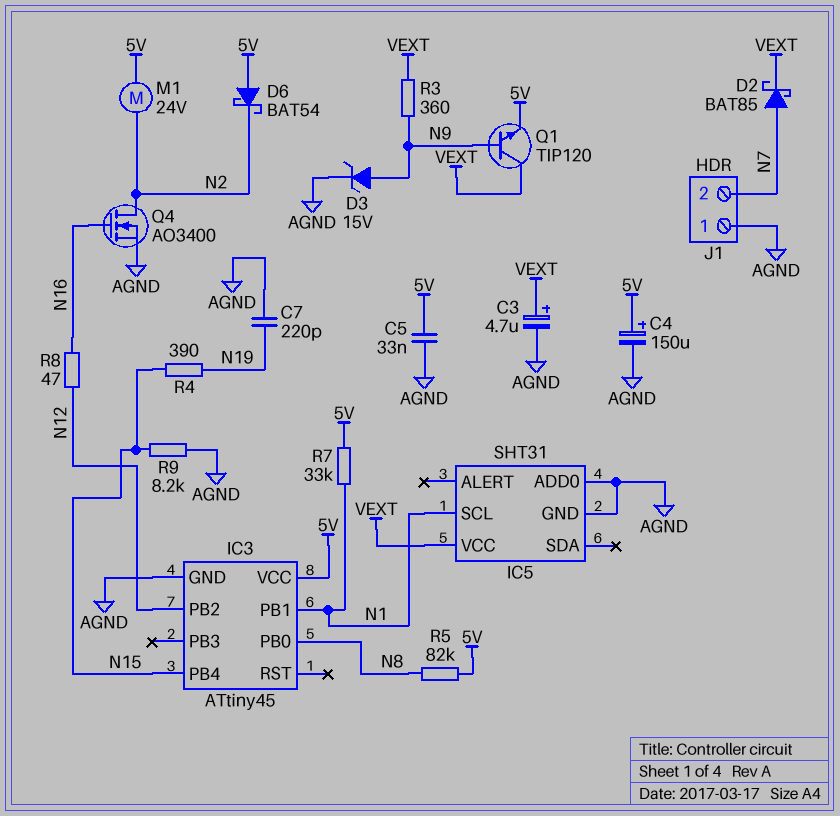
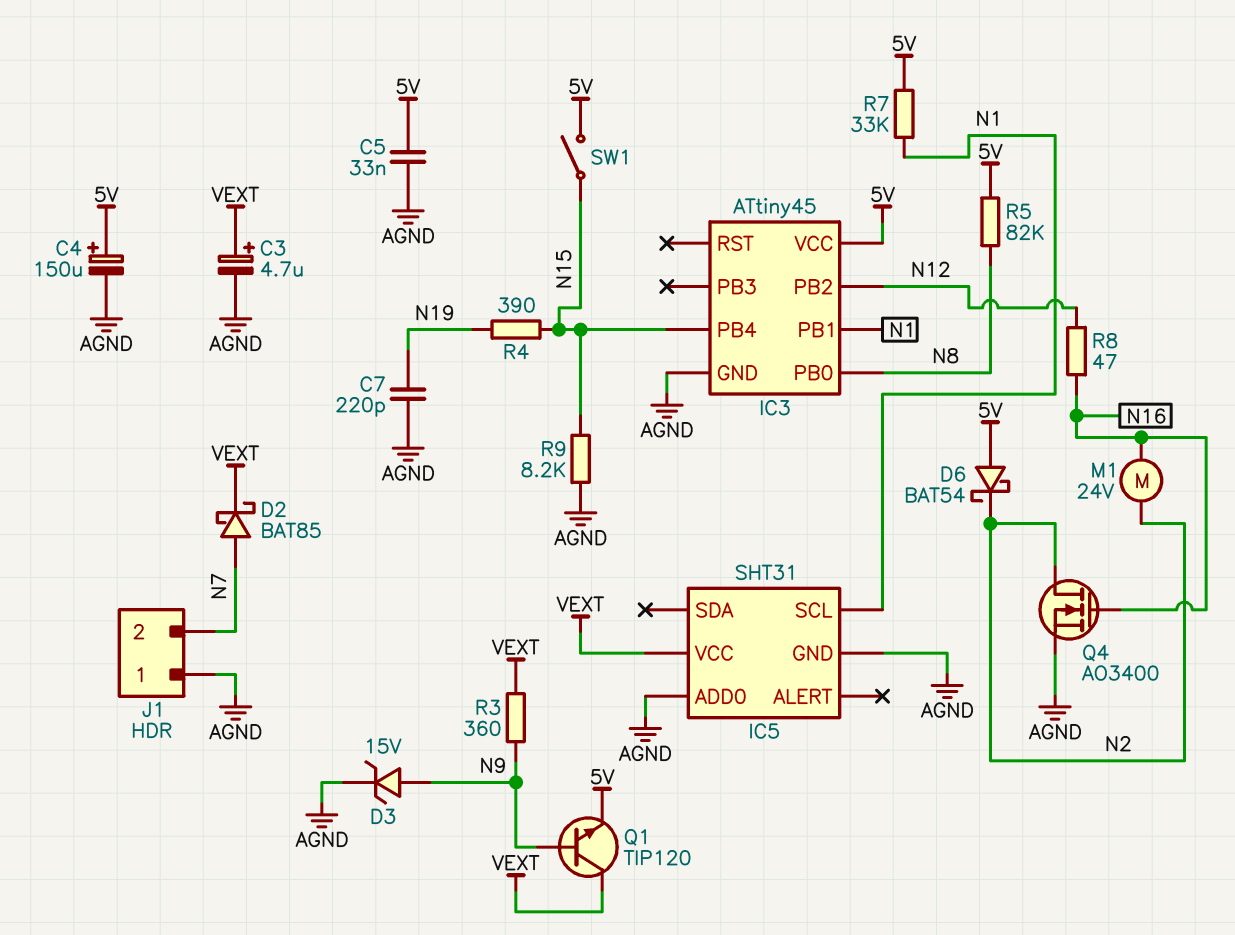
M1: motor 24V (5V, N2) -> motor 24V (N2, N16)
SW1: none -> switch (5V, N15)

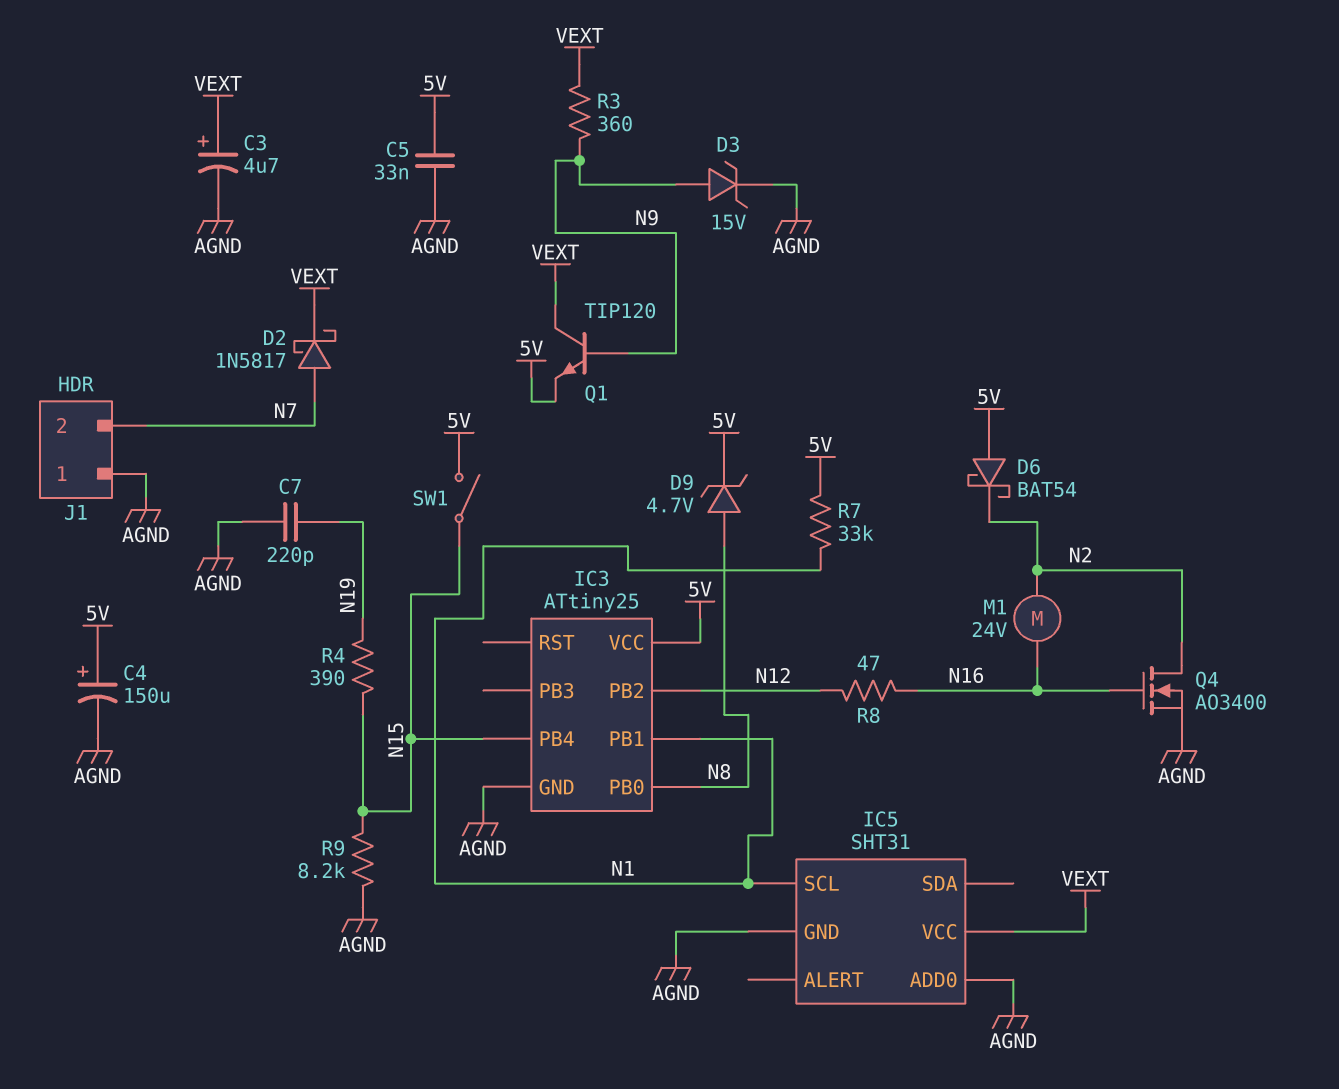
D2: schottky BAT85 (A N7, K VEXT) -> schottky 1N5817 (A N7, K VEXT)
D9: none -> zener 4.7V (A N8, K 5V)
IC3: ATtiny45 -> ATtiny25
R5: 82k (5V, N8) -> none

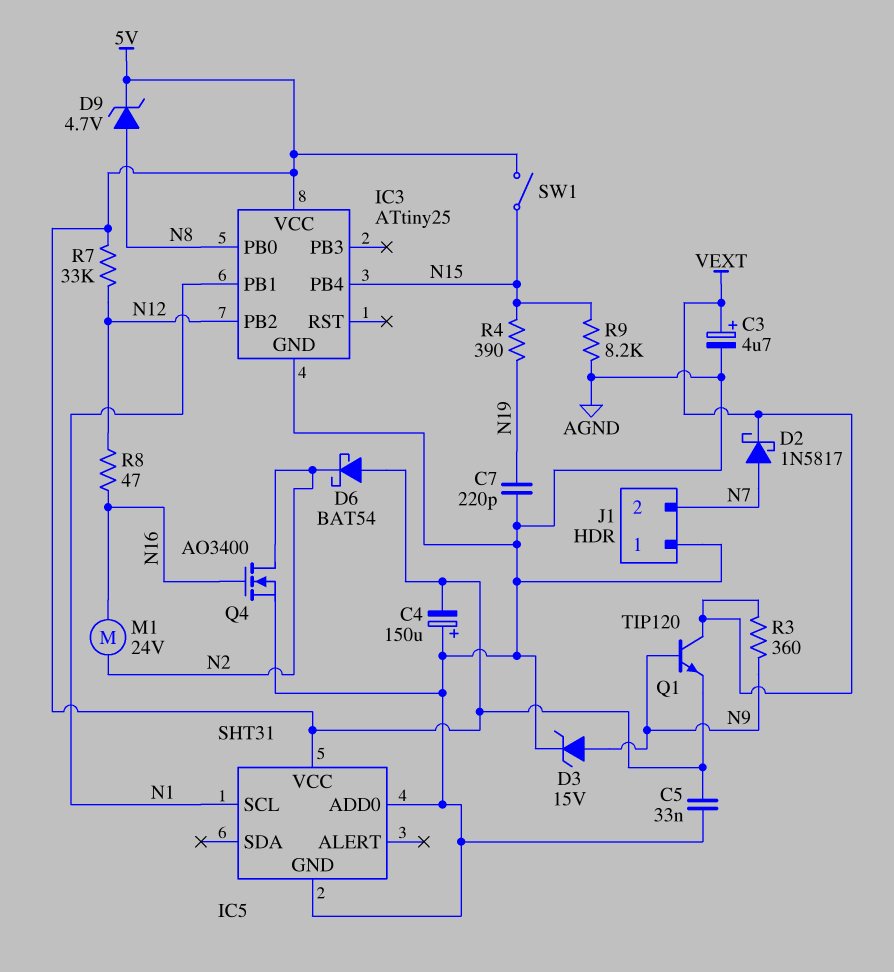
C4: 150uF (plus 5V, minus AGND) -> 150uF (plus AGND, minus 5V)
IC5 pin VCC: VEXT -> 5V
R7: 33k (5V, N1) -> 33k (5V, N12)

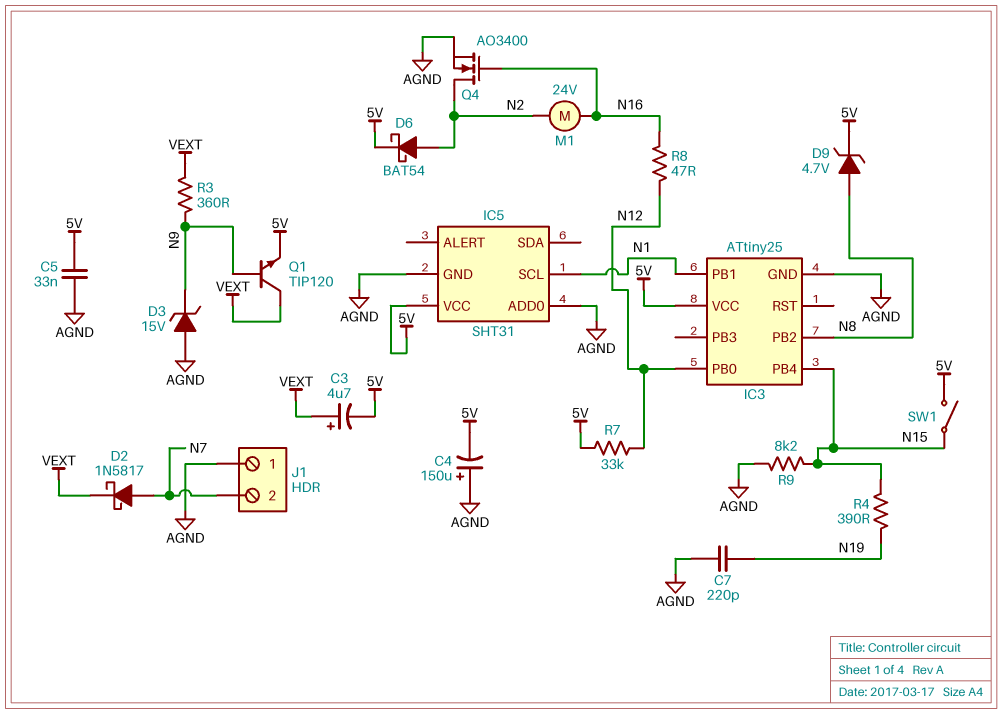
C3: 4.7uF (plus VEXT, minus AGND) -> 4.7uF (plus VEXT, minus 5V)
D3: zener 15V (A N9, K AGND) -> zener 15V (A AGND, K N9)
D6: schottky BAT54 (A 5V, K N2) -> schottky BAT54 (A N2, K 5V)
IC3 pin PB0: N8 -> N12
IC3 pin PB2: N12 -> N8

